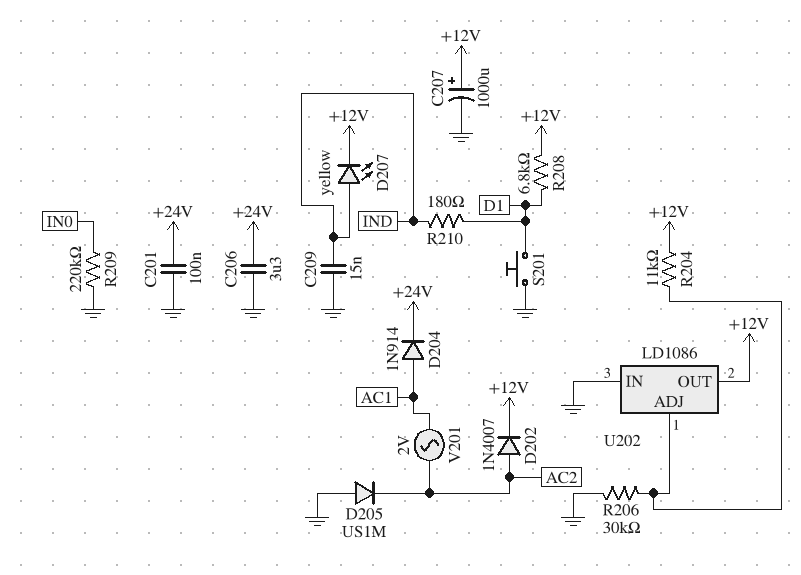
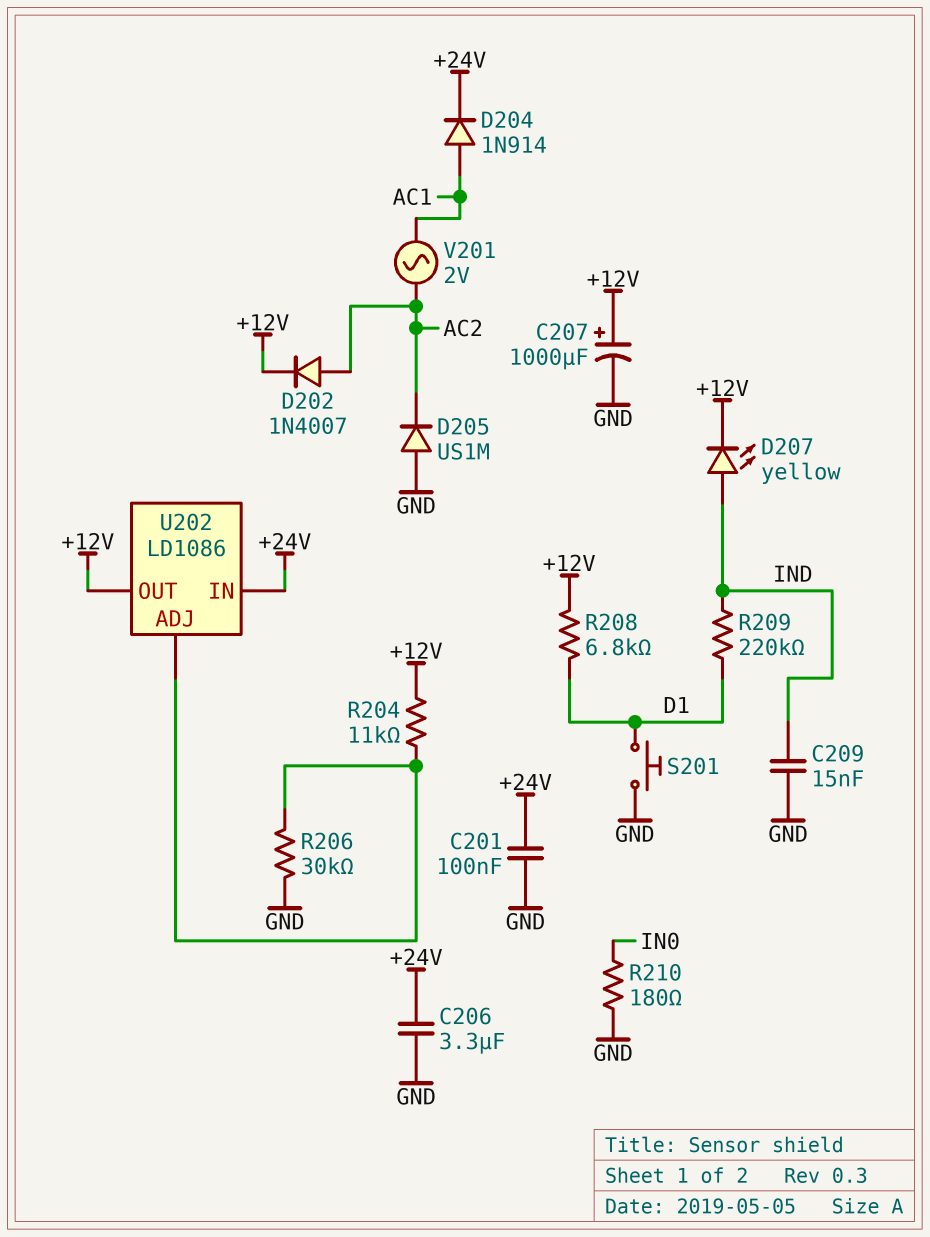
R209: 220k (GND, IN0) -> 220k (D1, IND)
R210: 180 (D1, IND) -> 180 (GND, IN0)
U202 pin IN: GND -> +24V

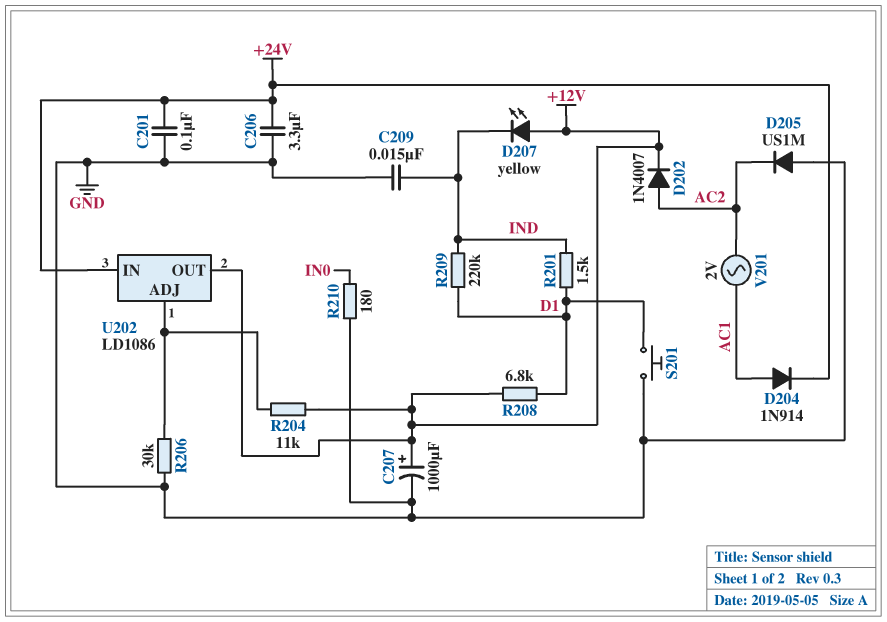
D207: LED yellow (A IND, K +12V) -> LED yellow (A +12V, K IND)
R201: none -> 1.5k (D1, IND)

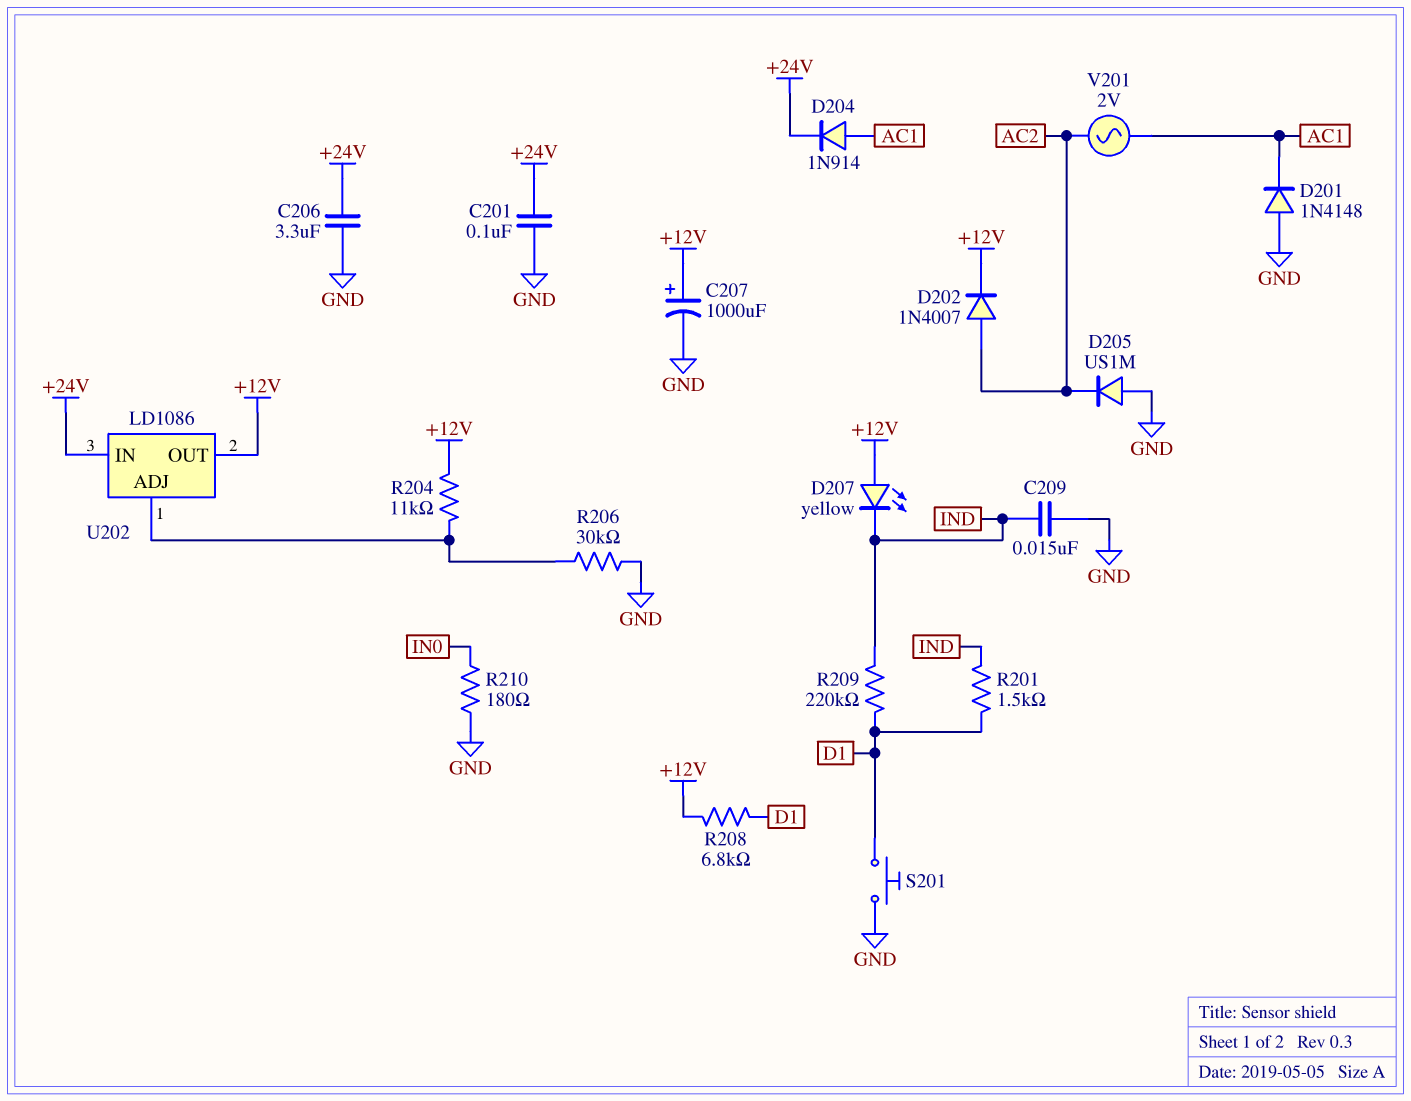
D201: none -> diode 1N4148 (A GND, K AC1)

